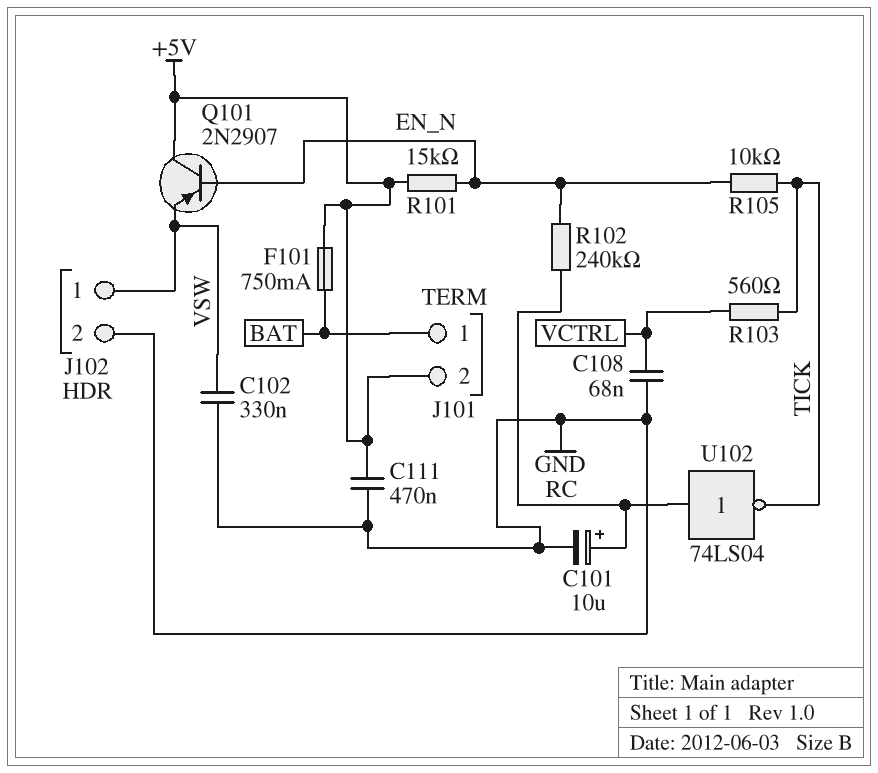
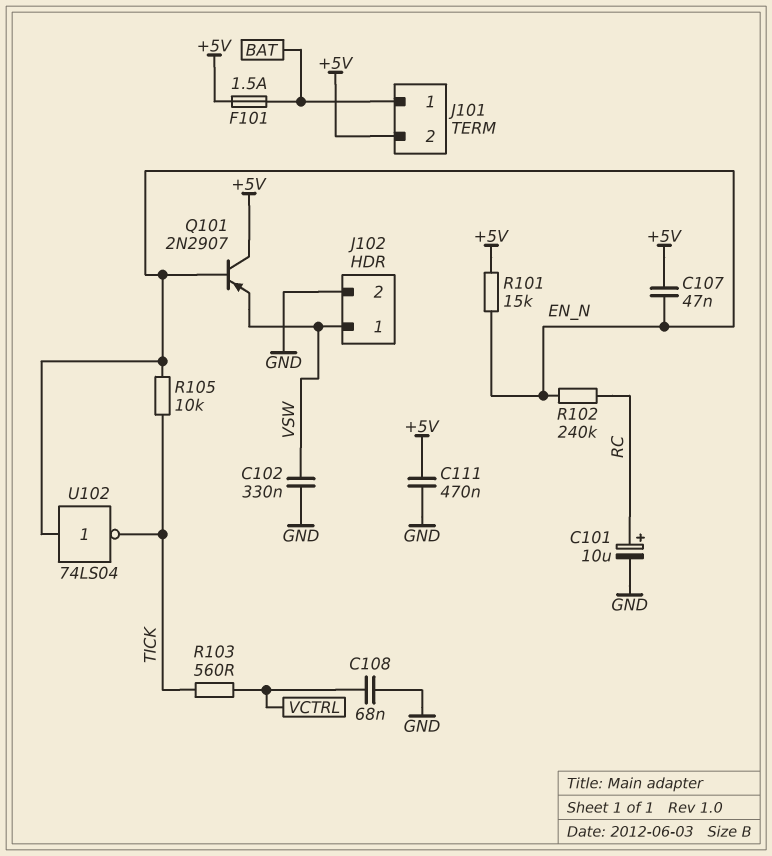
C107: none -> 47nF (+5V, EN_N)
F101: 750mA (+5V, BAT) -> 1.5A (+5V, BAT)
U102: NOT 74LS04 (in RC, out TICK) -> NOT 74LS04 (in EN_N, out TICK)

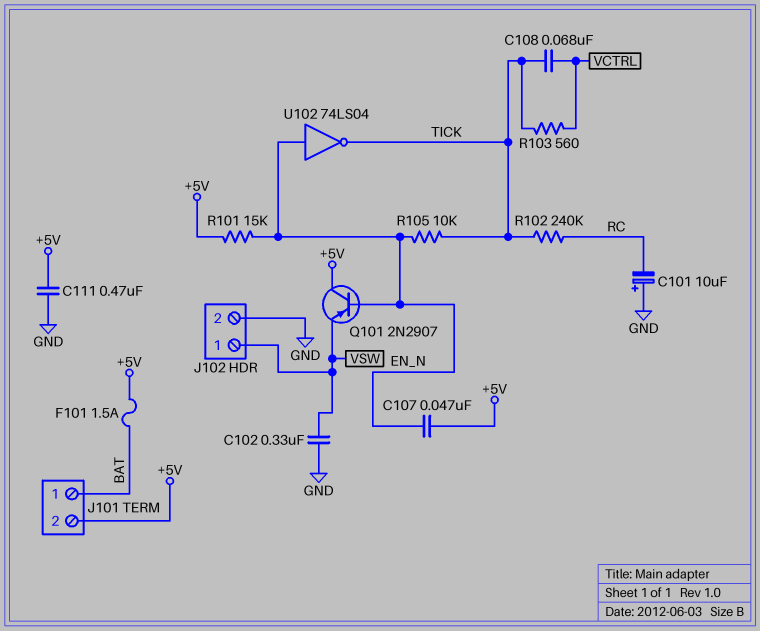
C101: 10uF (plus RC, minus GND) -> 10uF (plus GND, minus RC)
C108: 68nF (GND, VCTRL) -> 68nF (TICK, VCTRL)
R102: 240k (EN_N, RC) -> 240k (RC, TICK)

